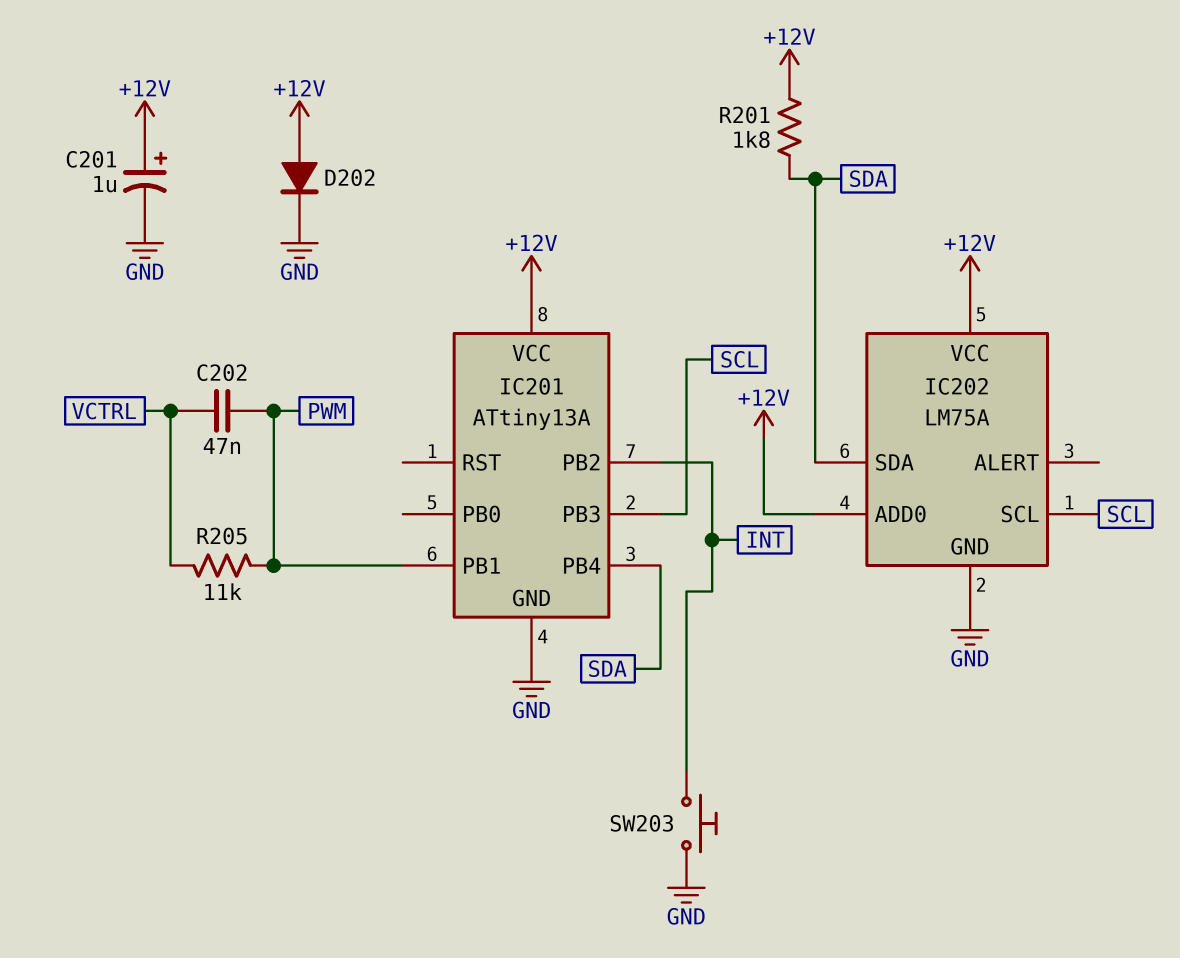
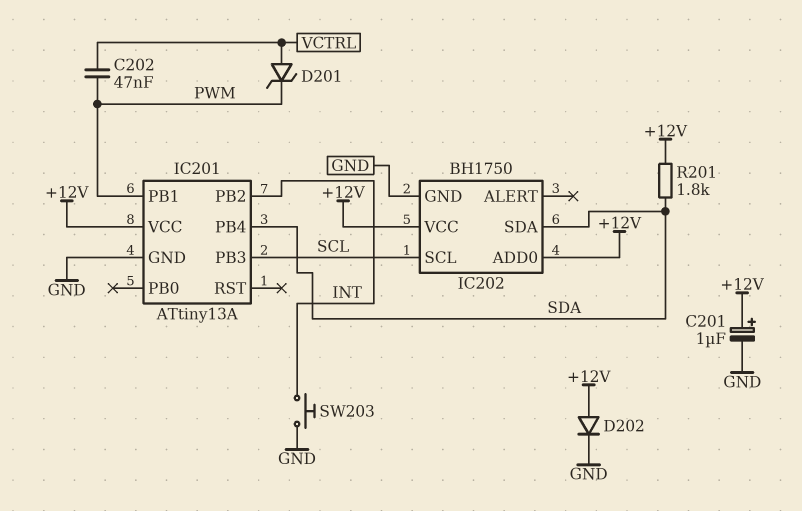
D201: none -> zener (A VCTRL, K PWM)
IC202: LM75A -> BH1750
R205: 11k (PWM, VCTRL) -> none

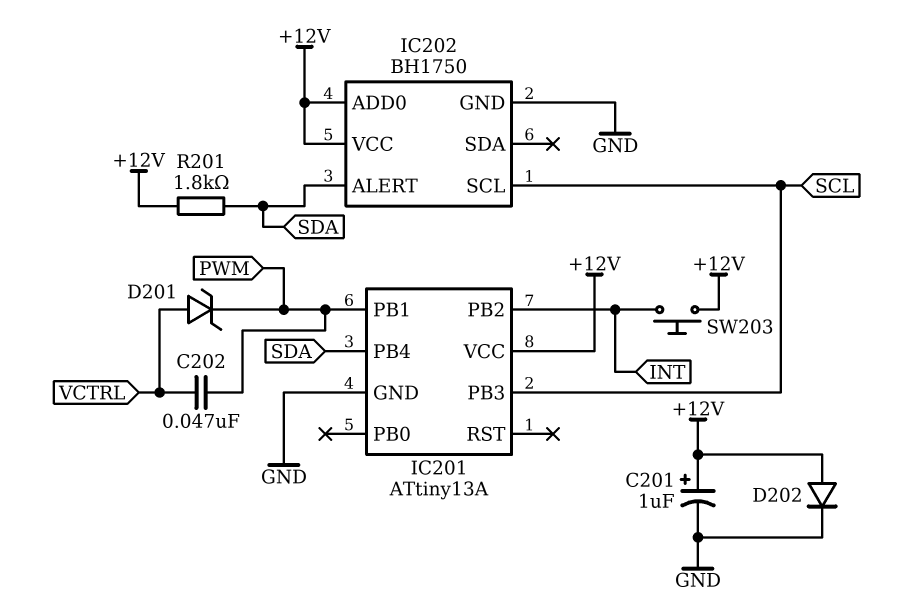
IC202 pin ALERT: none -> SDA
IC202 pin SDA: SDA -> none
SW203: button (GND, INT) -> button (+12V, INT)

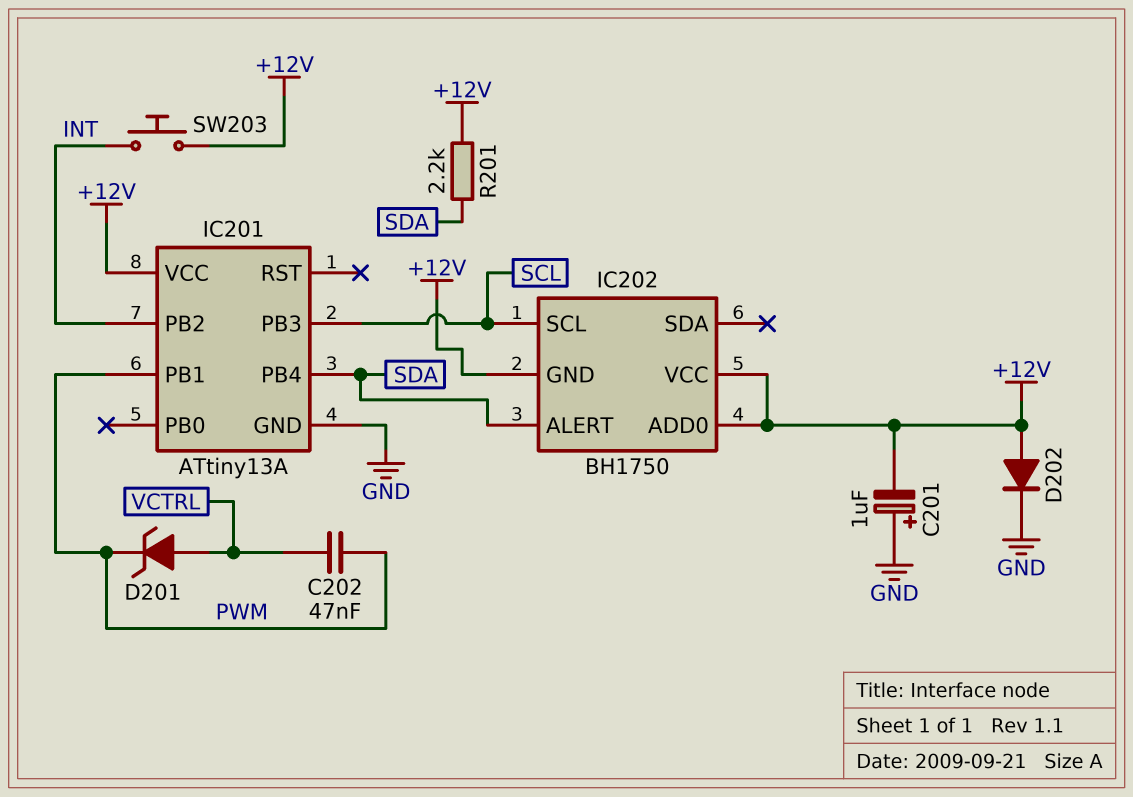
C201: 1uF (plus +12V, minus GND) -> 1uF (plus GND, minus +12V)
IC202 pin GND: GND -> +12V
R201: 1.8k (+12V, SDA) -> 2.2k (+12V, SDA)

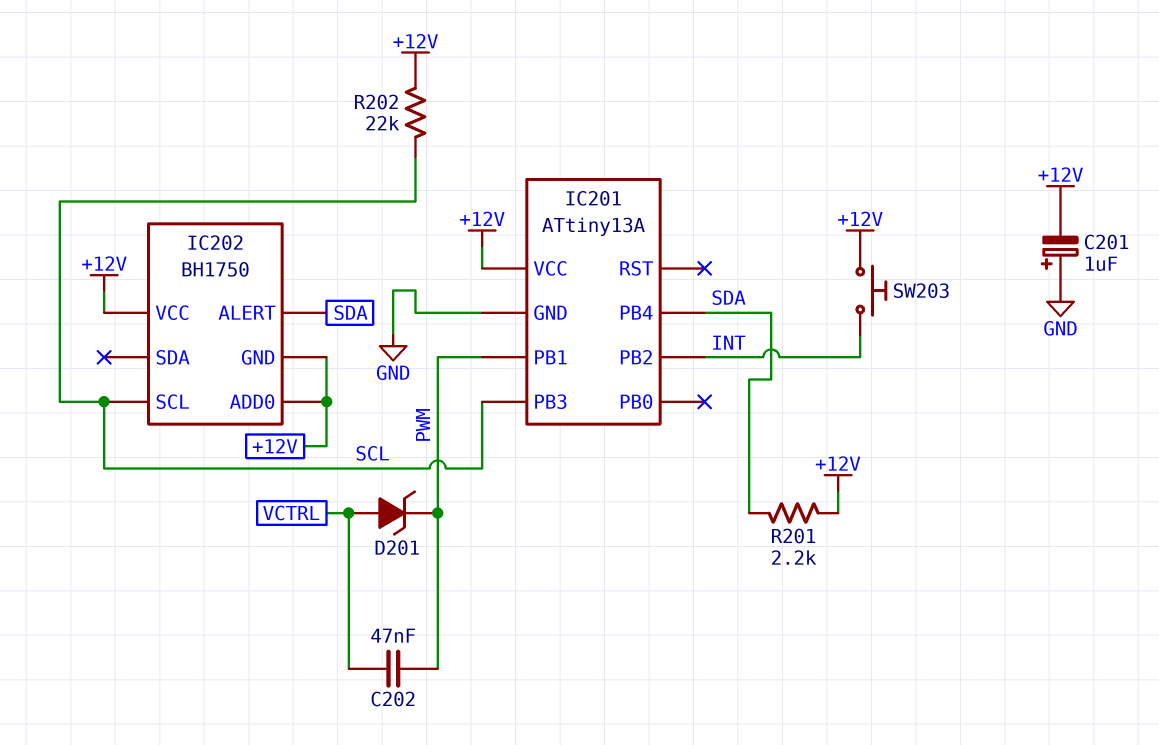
D202: diode (A +12V, K GND) -> none
R202: none -> 22k (+12V, SCL)

